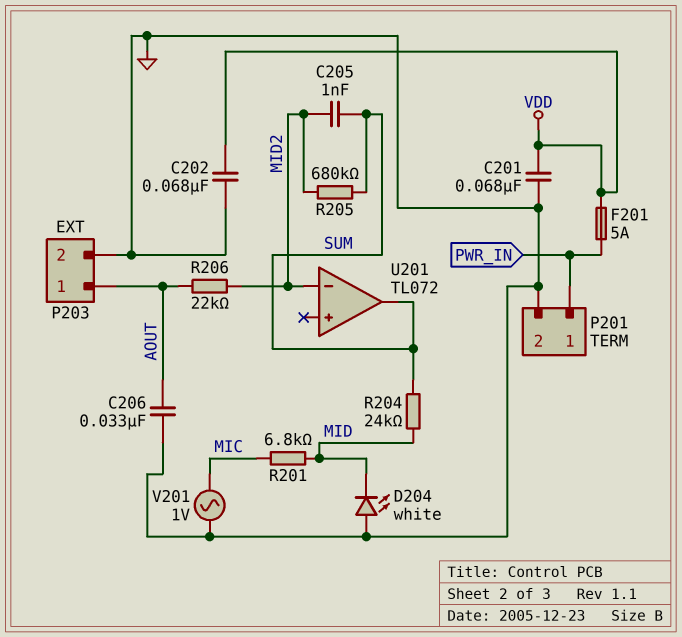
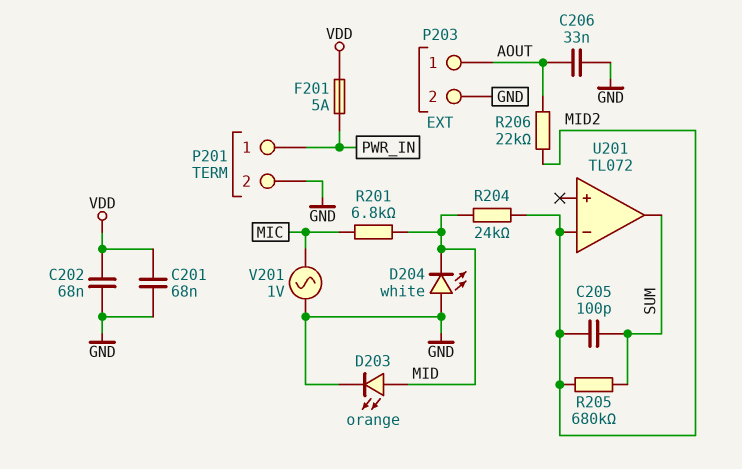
C205: 1nF (MID2, SUM) -> 100pF (MID2, SUM)
D203: none -> LED orange (A MID, K GND)
R204: 24k (MID, SUM) -> 24k (MID, MID2)

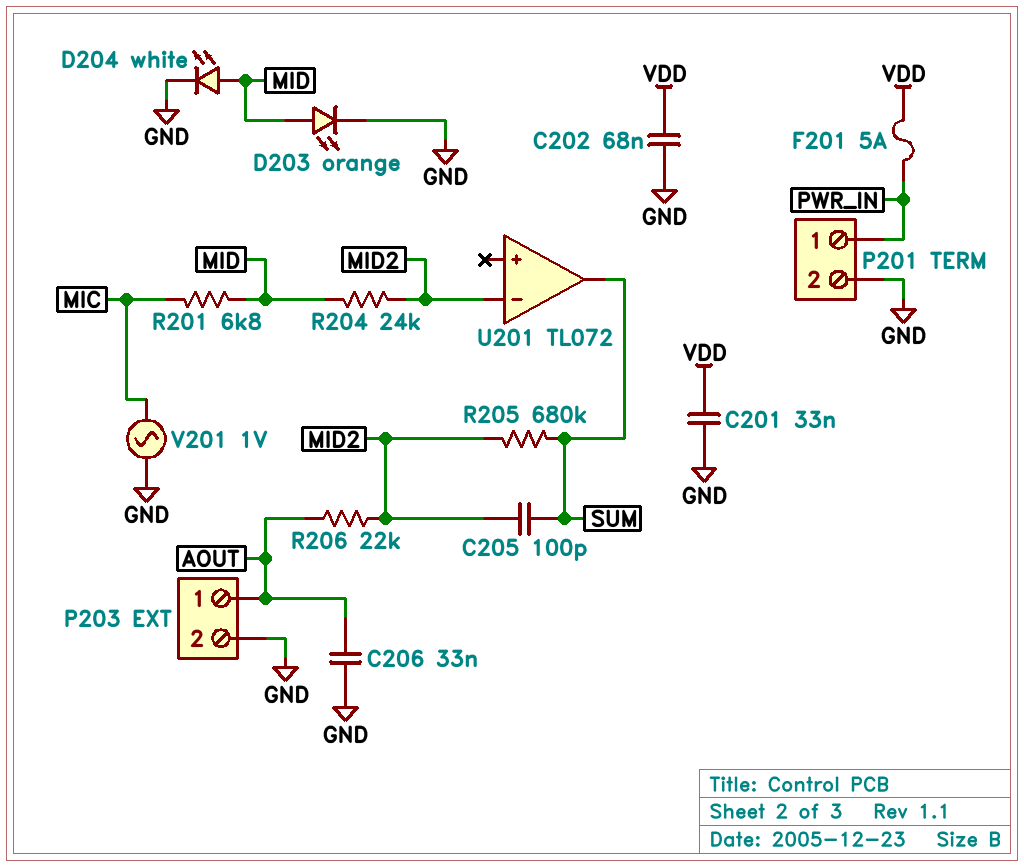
C201: 68nF (GND, VDD) -> 33nF (GND, VDD)
D204: LED white (A GND, K MID) -> LED white (A MID, K GND)

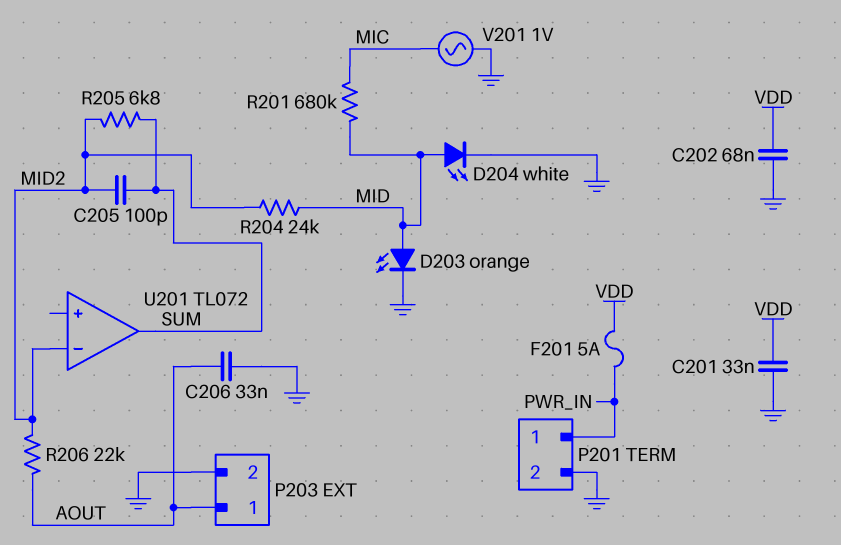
R201: 6.8k (MIC, MID) -> 680k (MIC, MID)
R205: 680k (MID2, SUM) -> 6.8k (MID2, SUM)

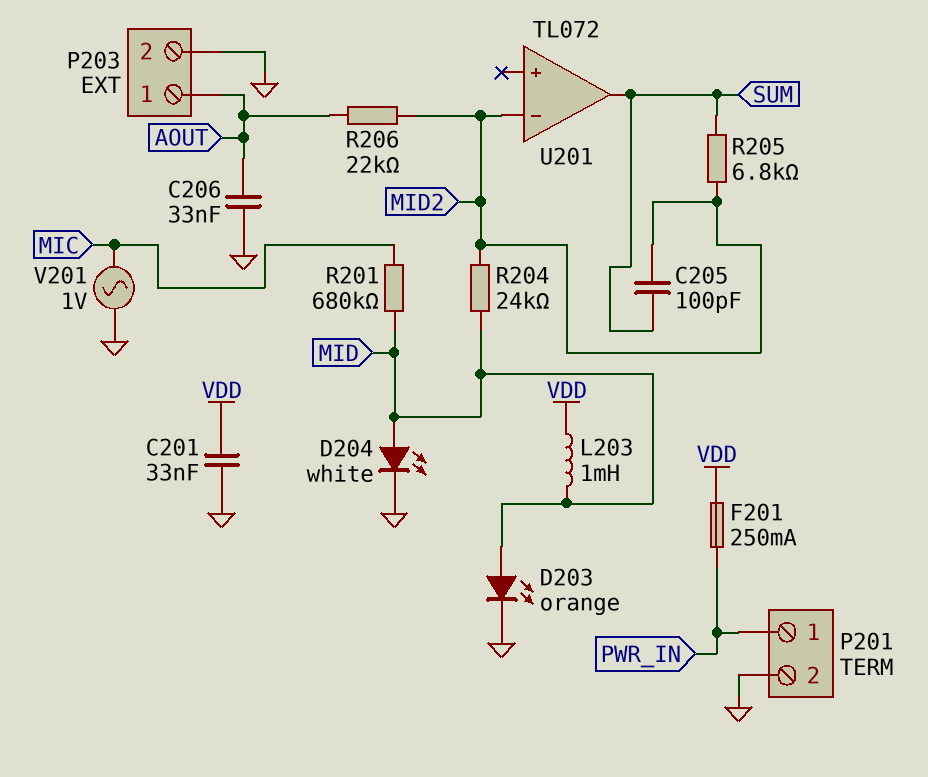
C202: 68nF (GND, VDD) -> none
F201: 5A (PWR_IN, VDD) -> 250mA (PWR_IN, VDD)
L203: none -> 1mH (MID, VDD)

